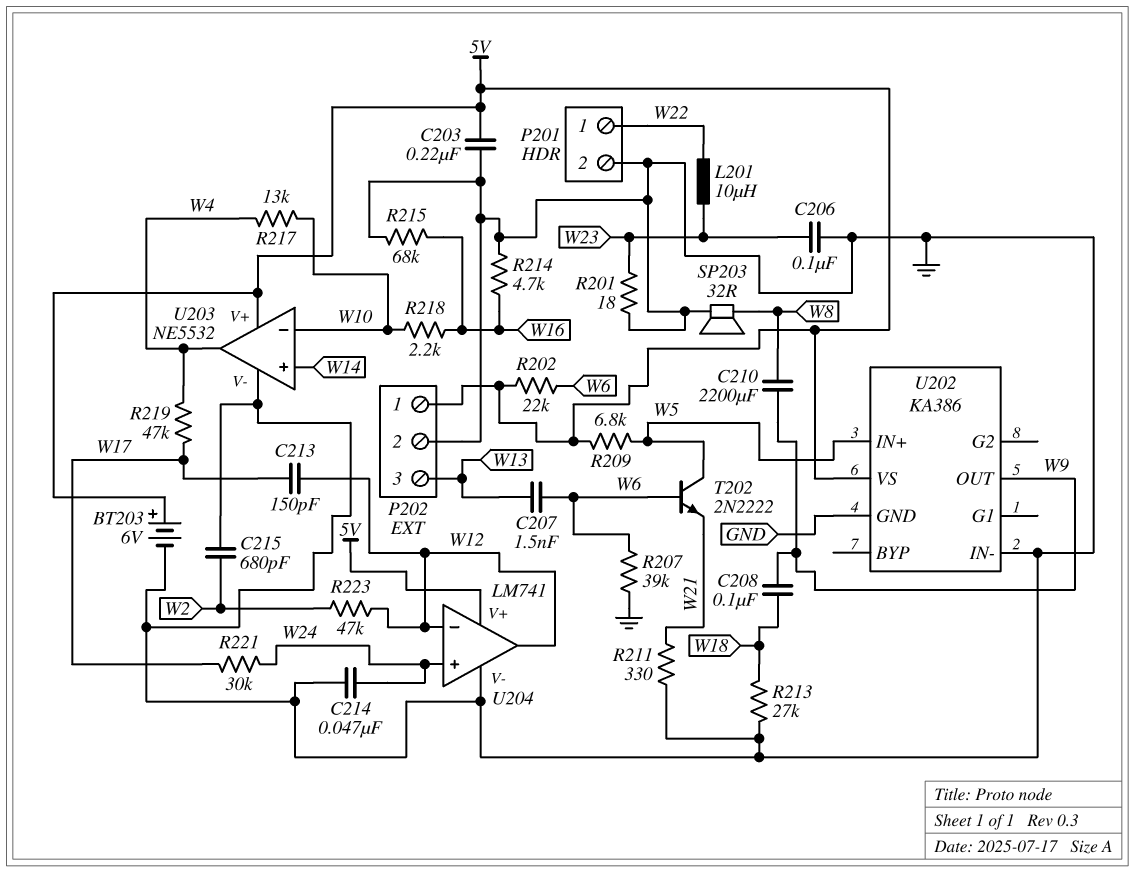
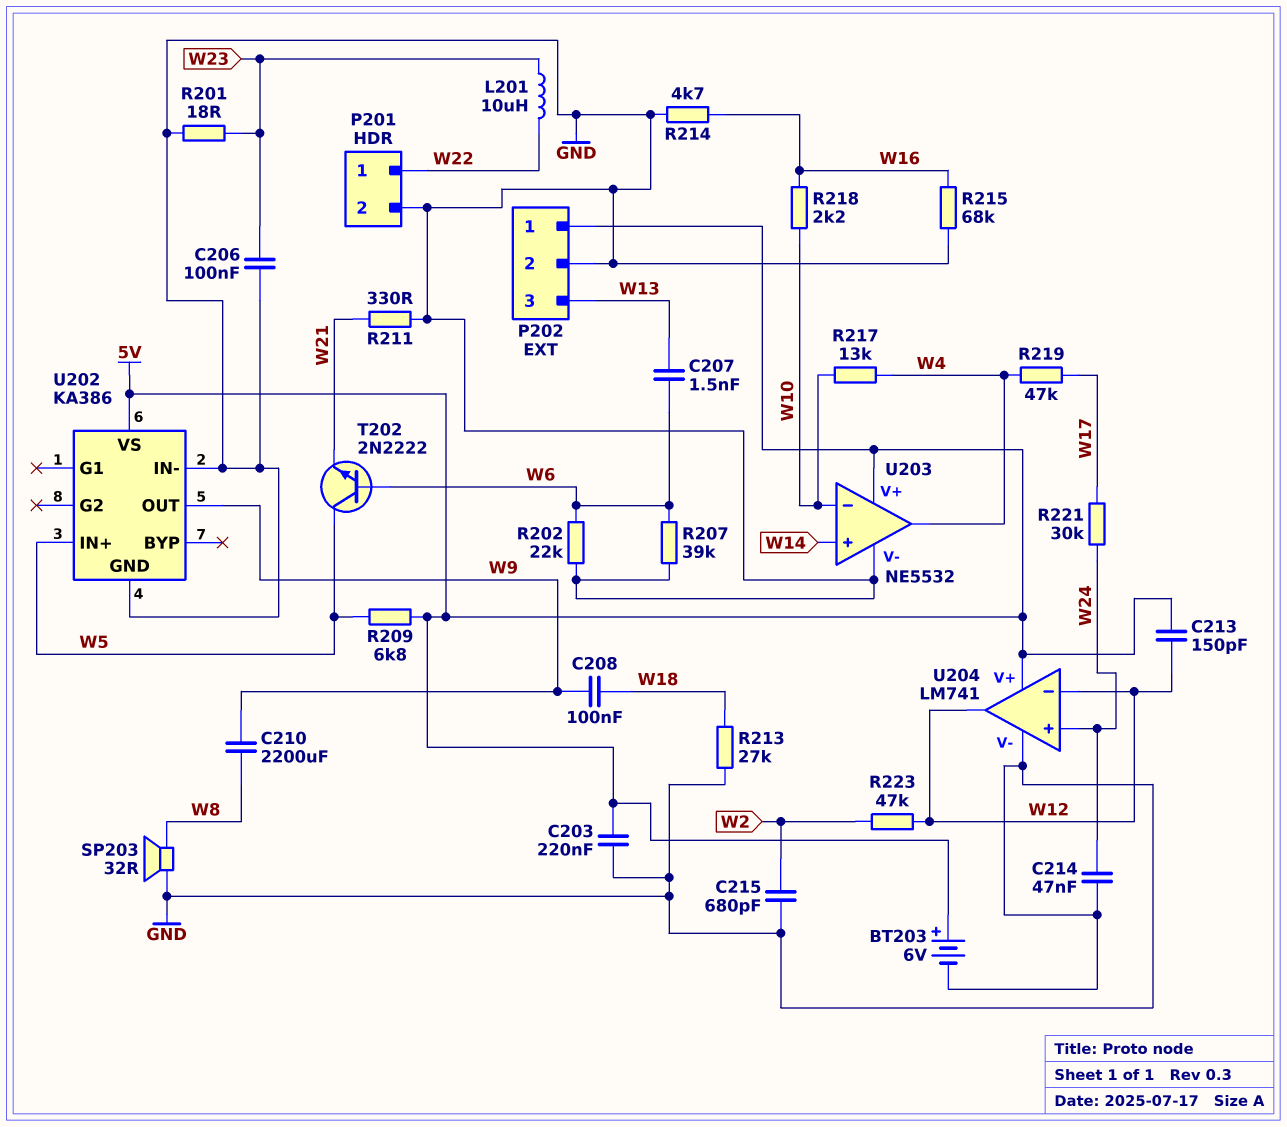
C213: 150pF (W12, W17) -> 150pF (5V, W12)
R202: 22k (5V, W6) -> 22k (GND, W6)

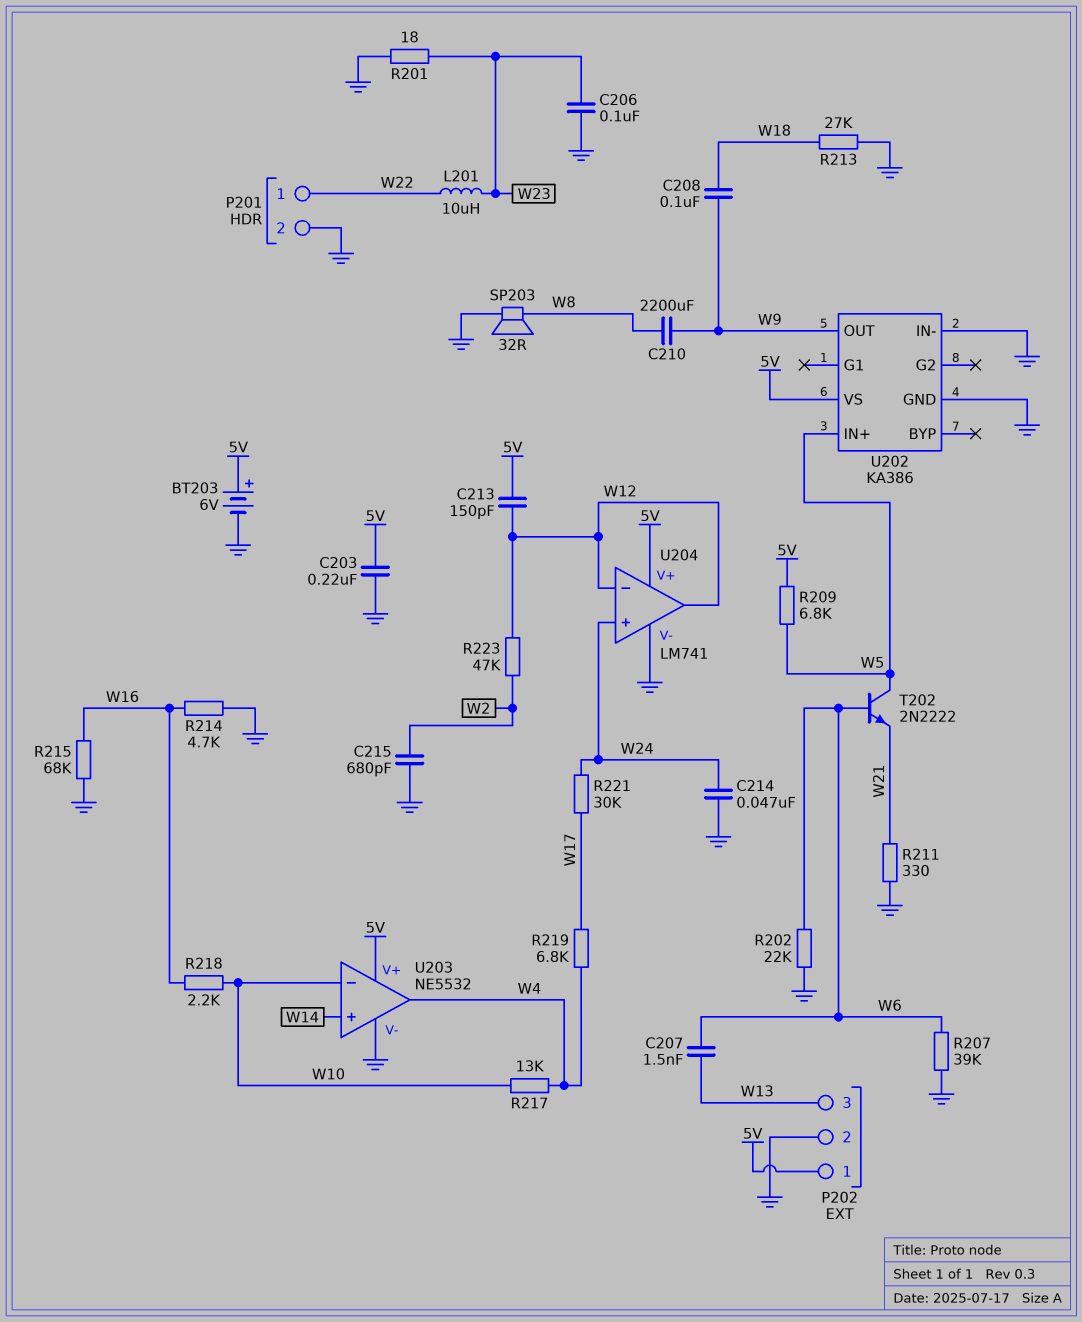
R219: 47k (W4, W17) -> 6.8k (W4, W17)

